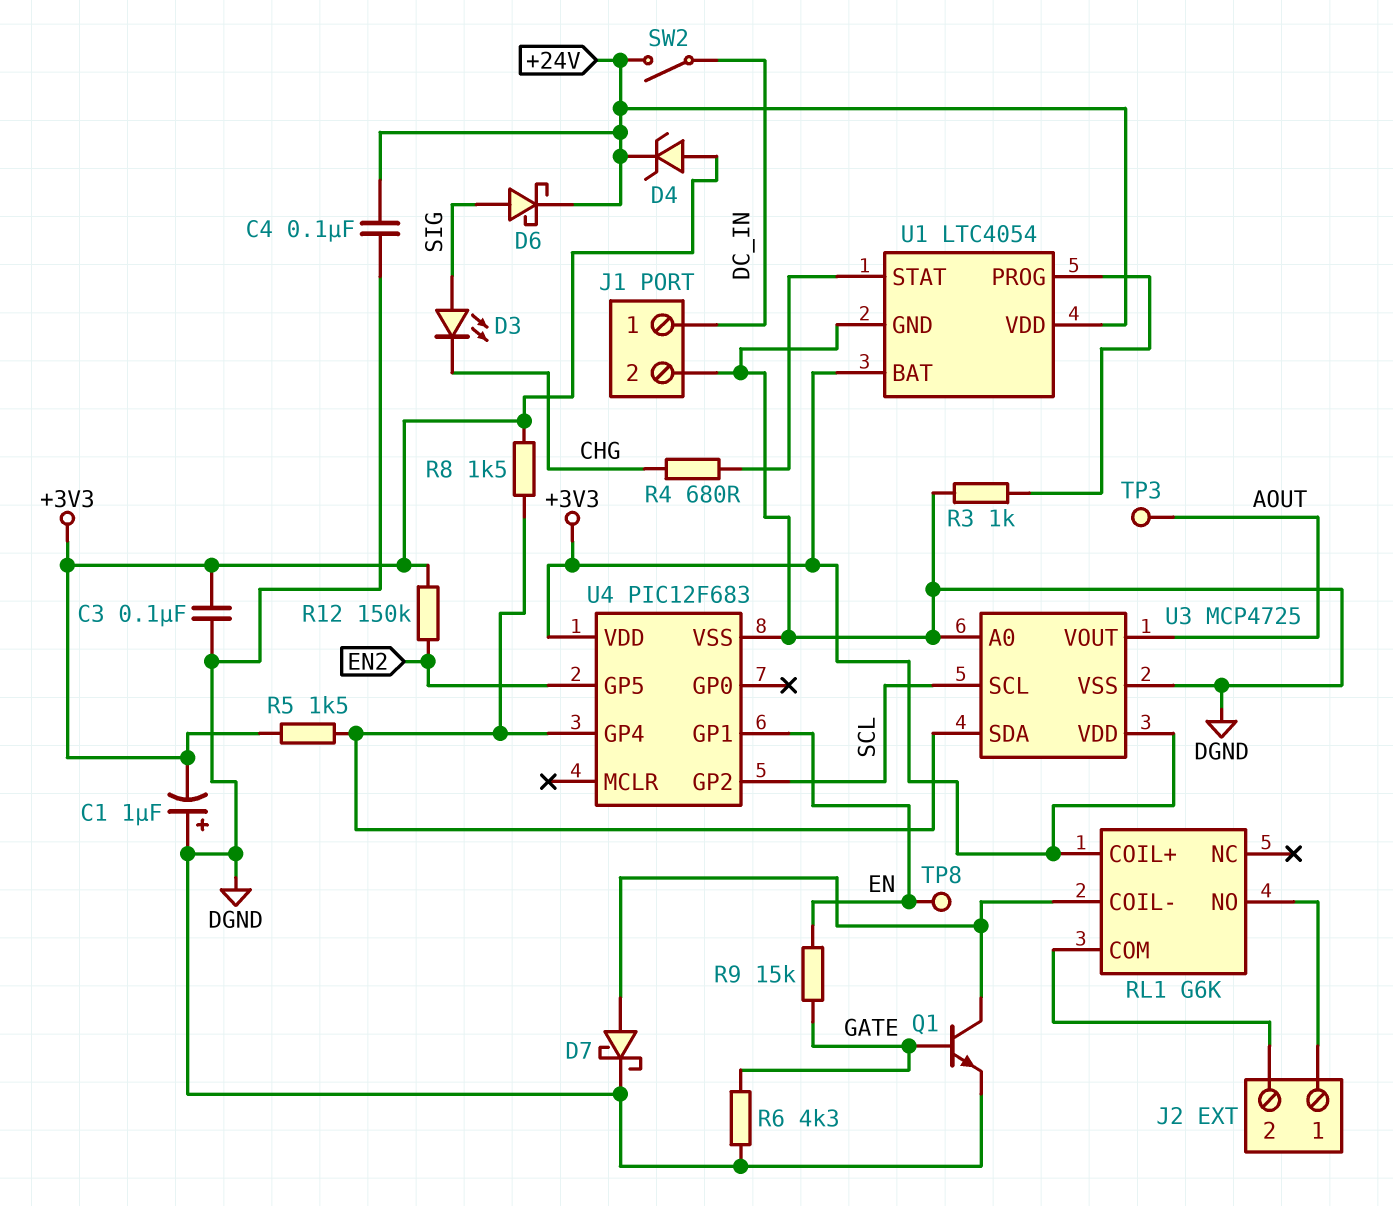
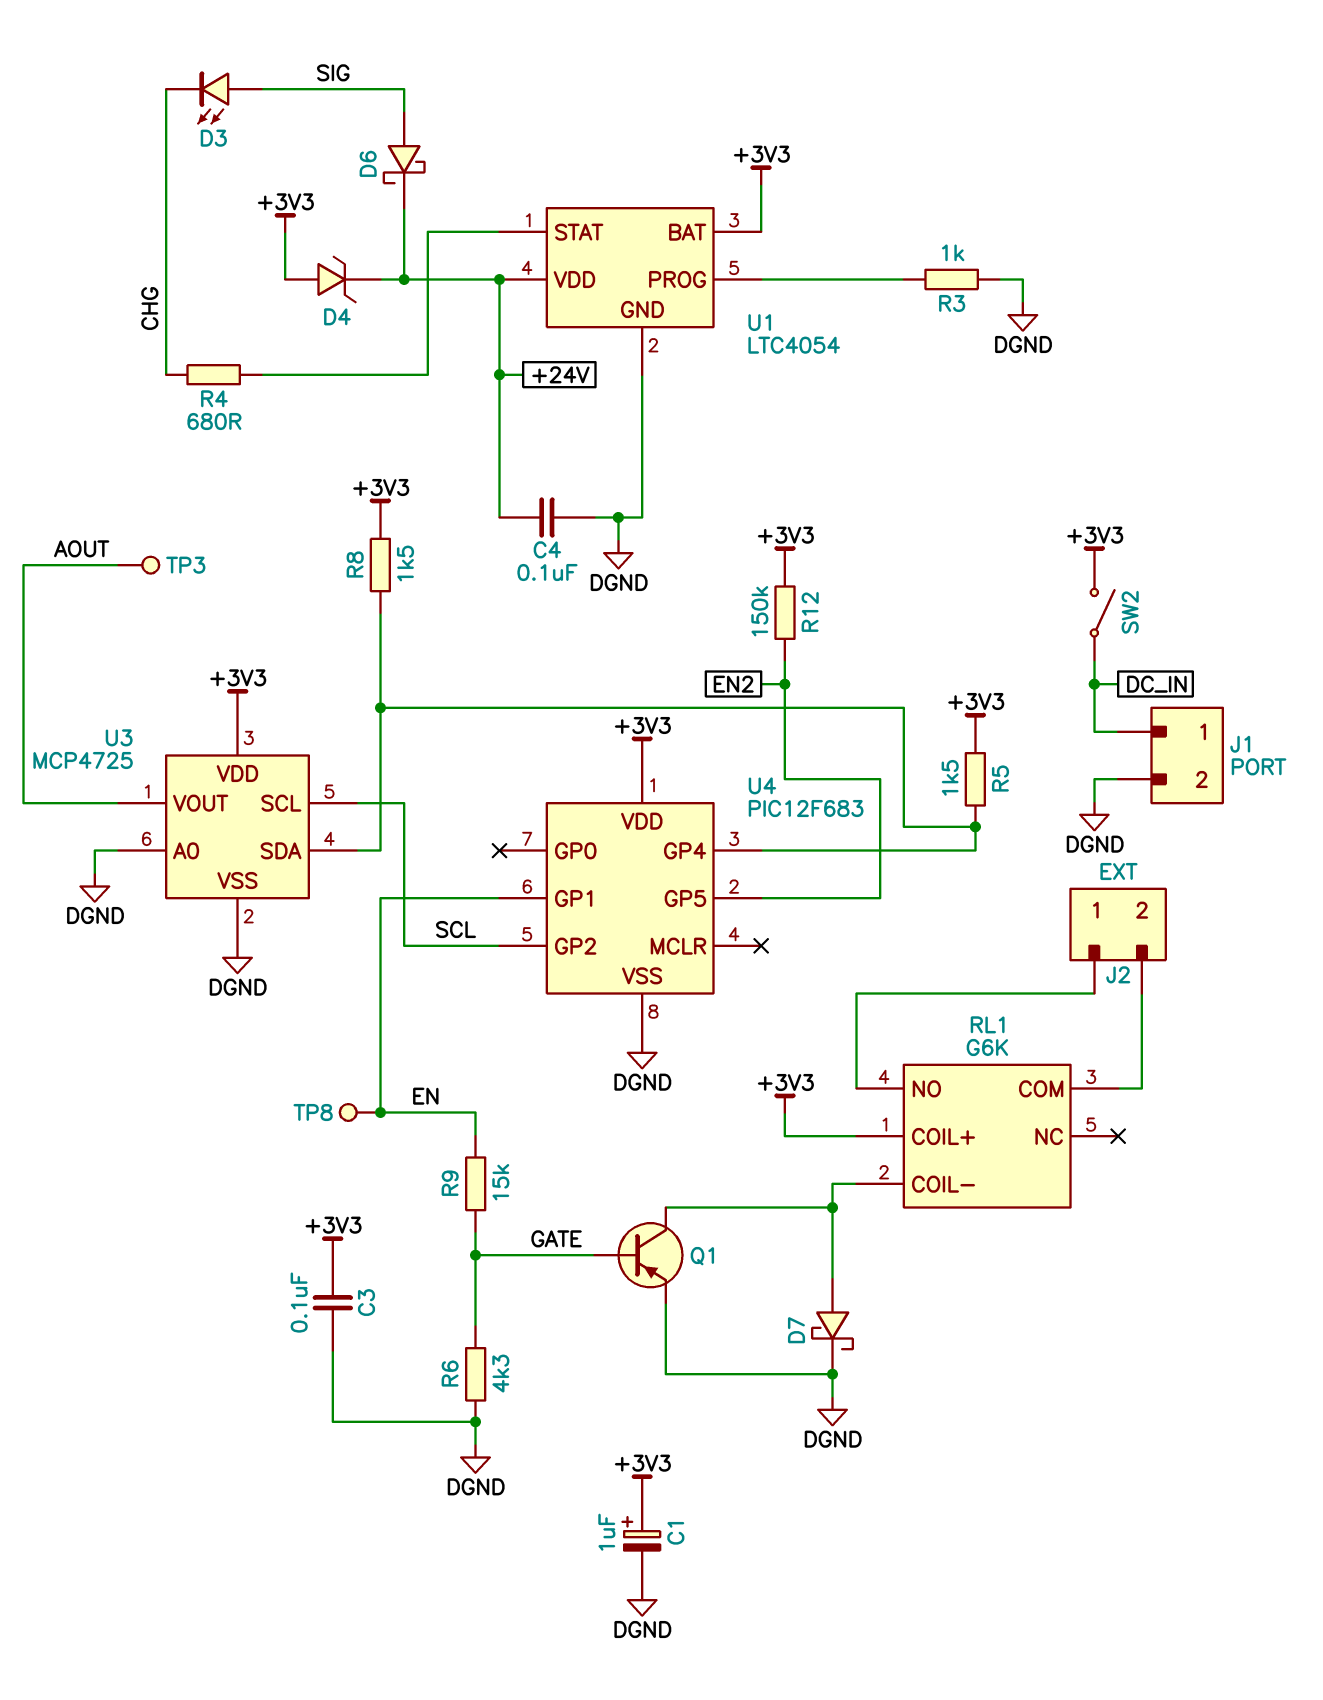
C1: 1uF (plus DGND, minus +3V3) -> 1uF (plus +3V3, minus DGND)
Q1: NPN (B GATE, C RL1/COIL-, E DGND) -> PNP (B GATE, C RL1/COIL-, E DGND)
SW2: switch (+24V, DC_IN) -> switch (+3V3, DC_IN)

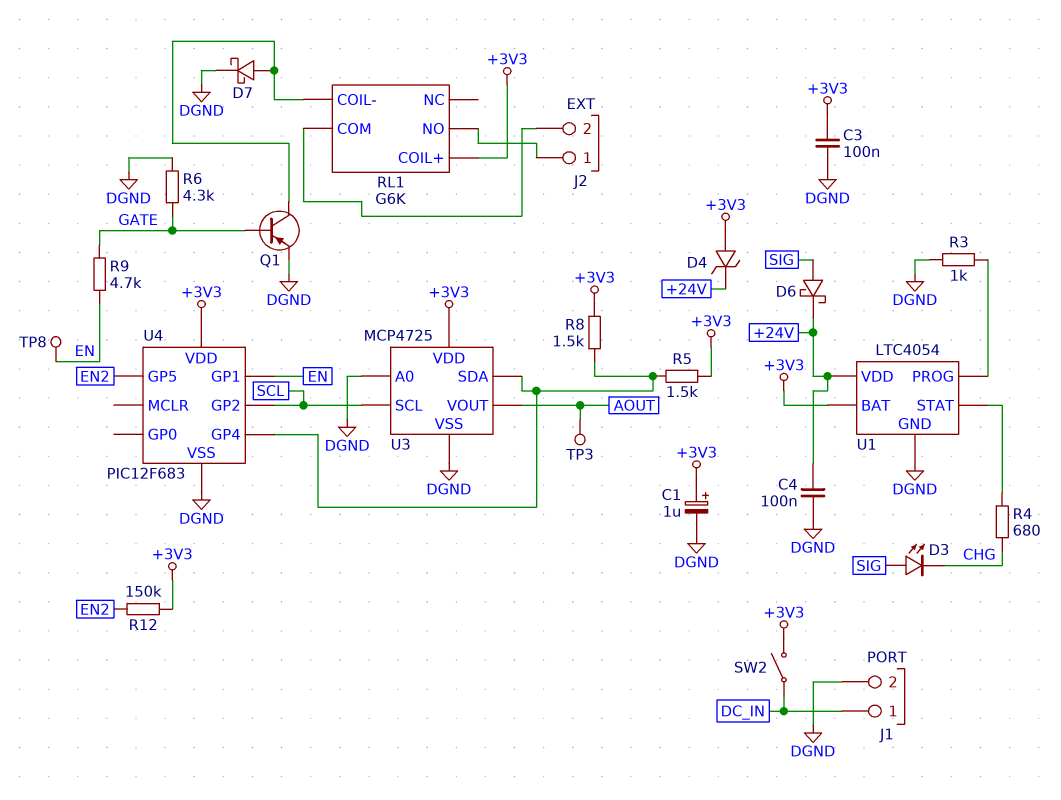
R9: 15k (EN, GATE) -> 4.7k (EN, GATE)

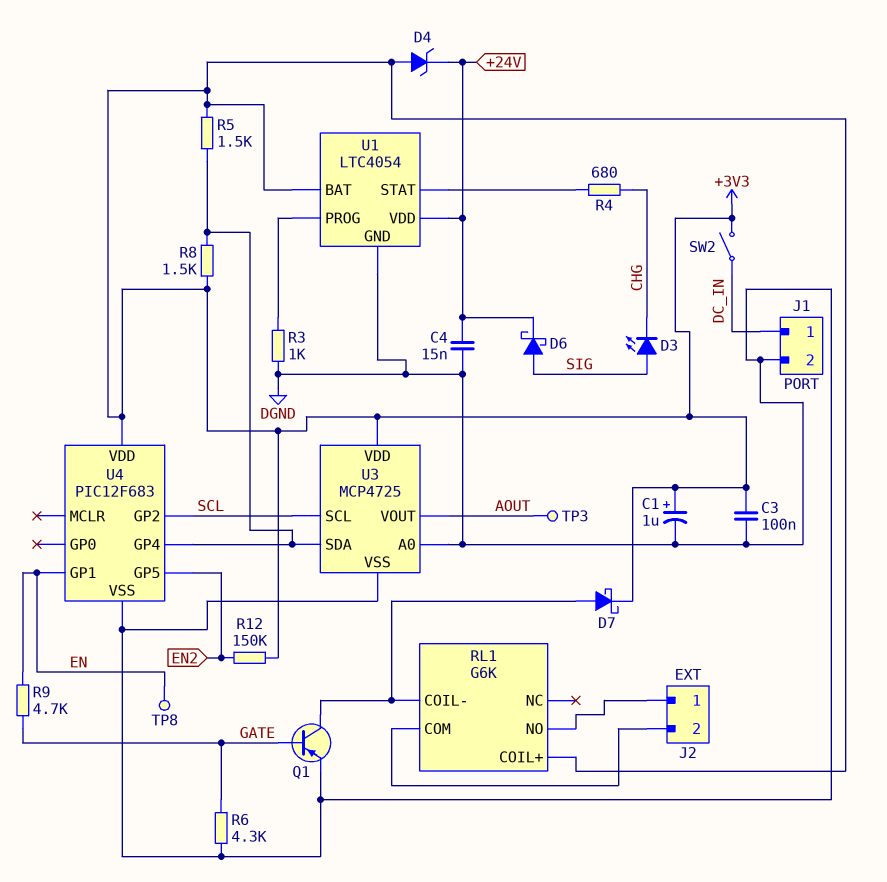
C4: 100nF (+24V, DGND) -> 15nF (+24V, DGND)
D7: schottky (A RL1/COIL-, K DGND) -> schottky (A RL1/COIL-, K +3V3)

